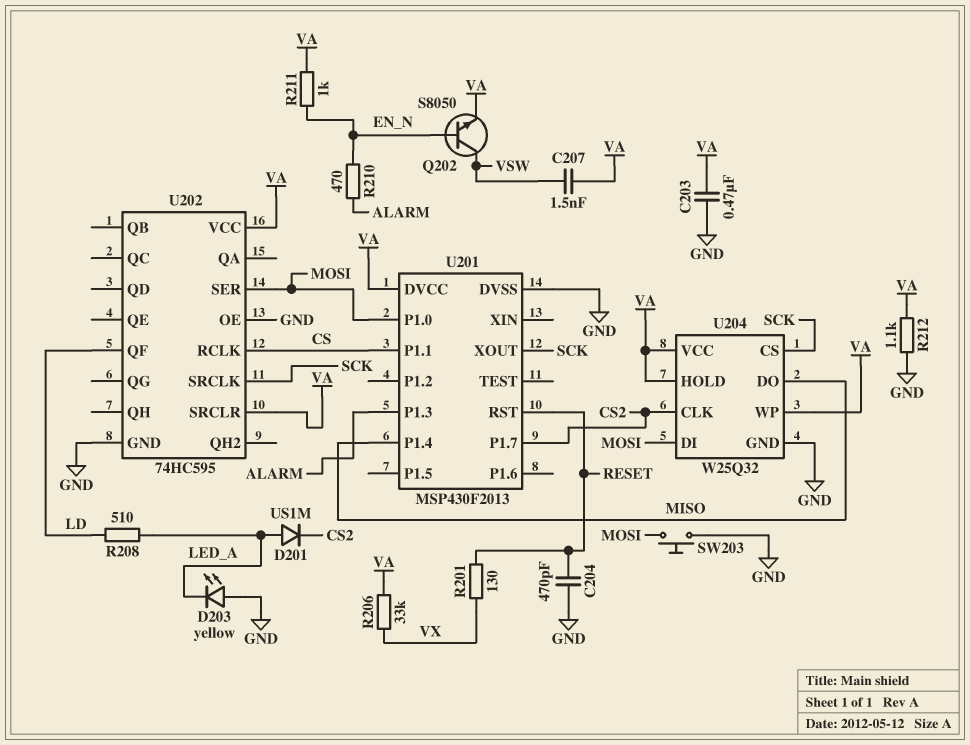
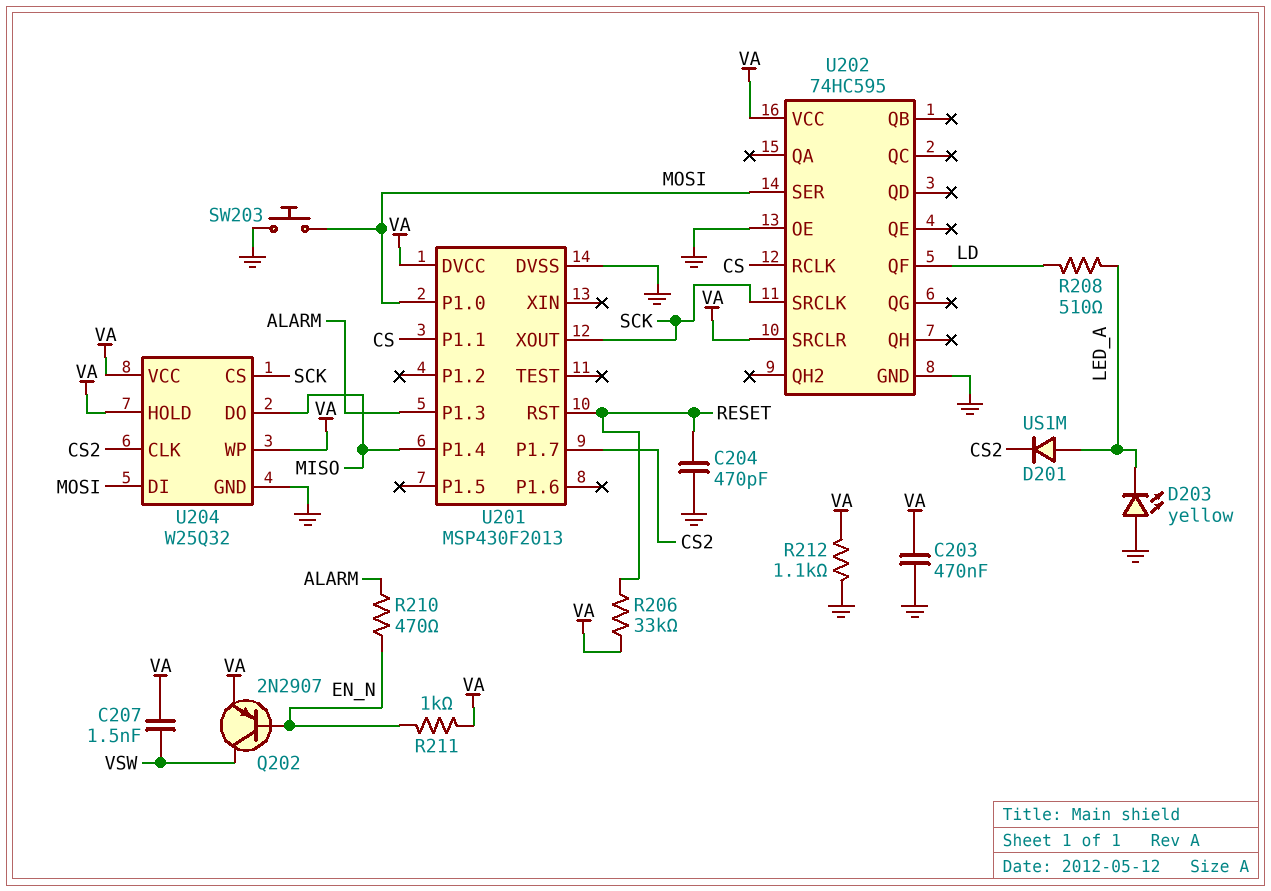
Q202: NPN S8050 (B EN_N, C VSW, E VA) -> PNP 2N2907 (B EN_N, C VSW, E VA)
R201: 130 (RESET, VX) -> none
R206: 33k (VA, VX) -> 33k (RESET, VA)

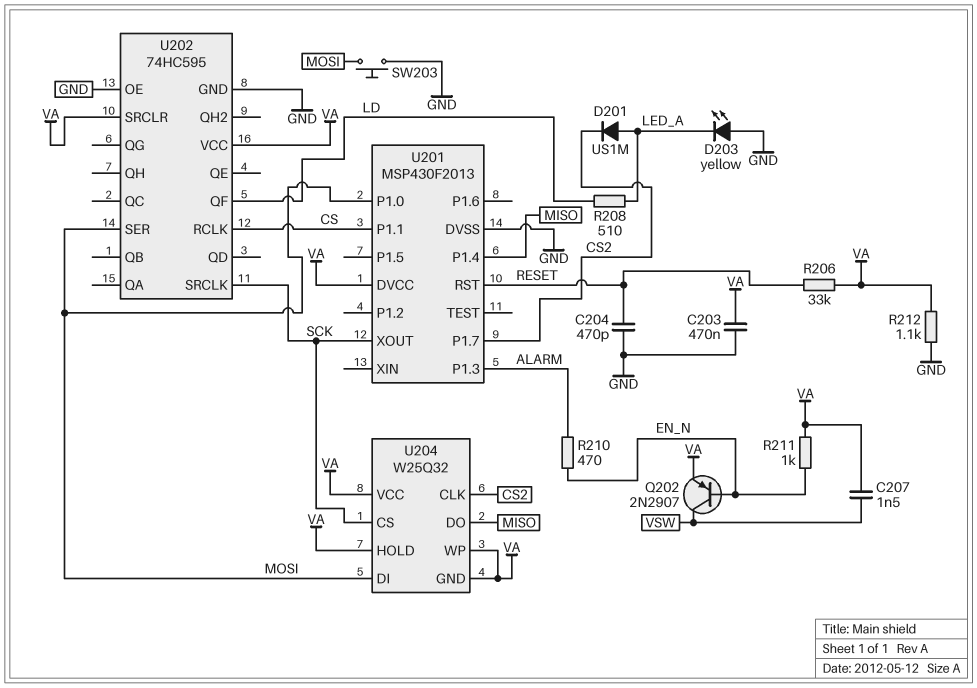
U204 pin GND: GND -> VA

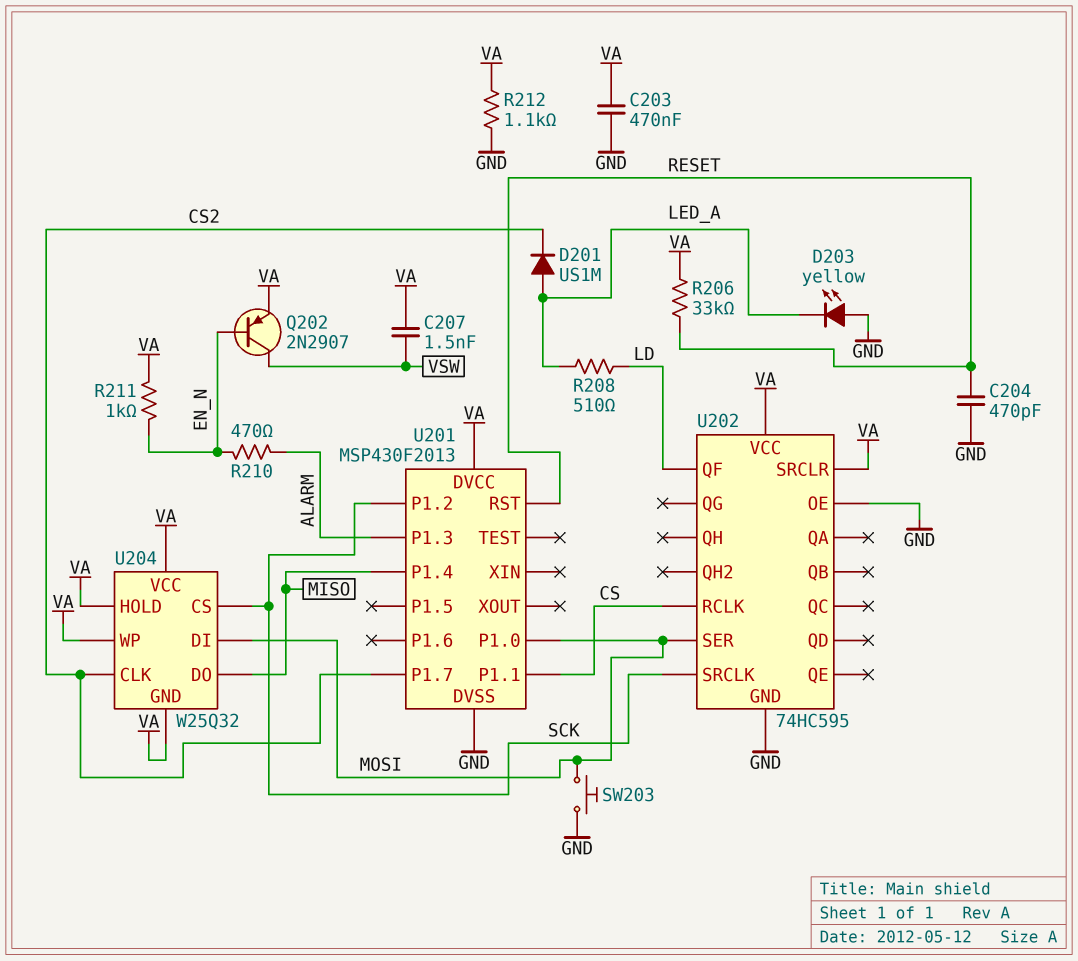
U201 pin P1.2: none -> SCK
U201 pin XOUT: SCK -> none

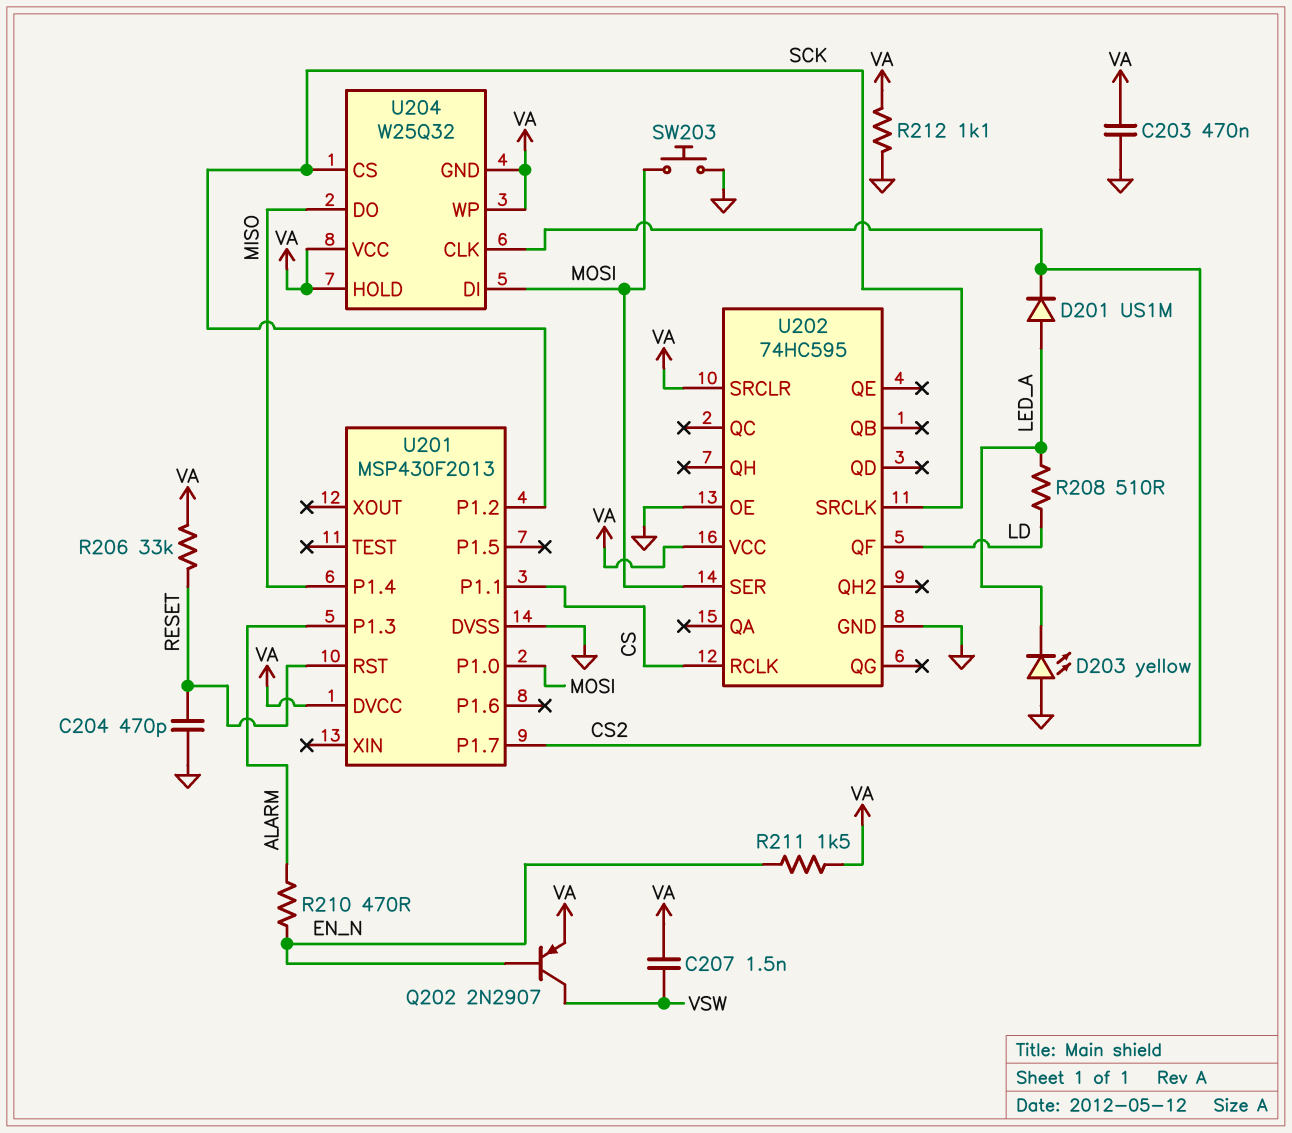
R211: 1k (EN_N, VA) -> 1.5k (EN_N, VA)

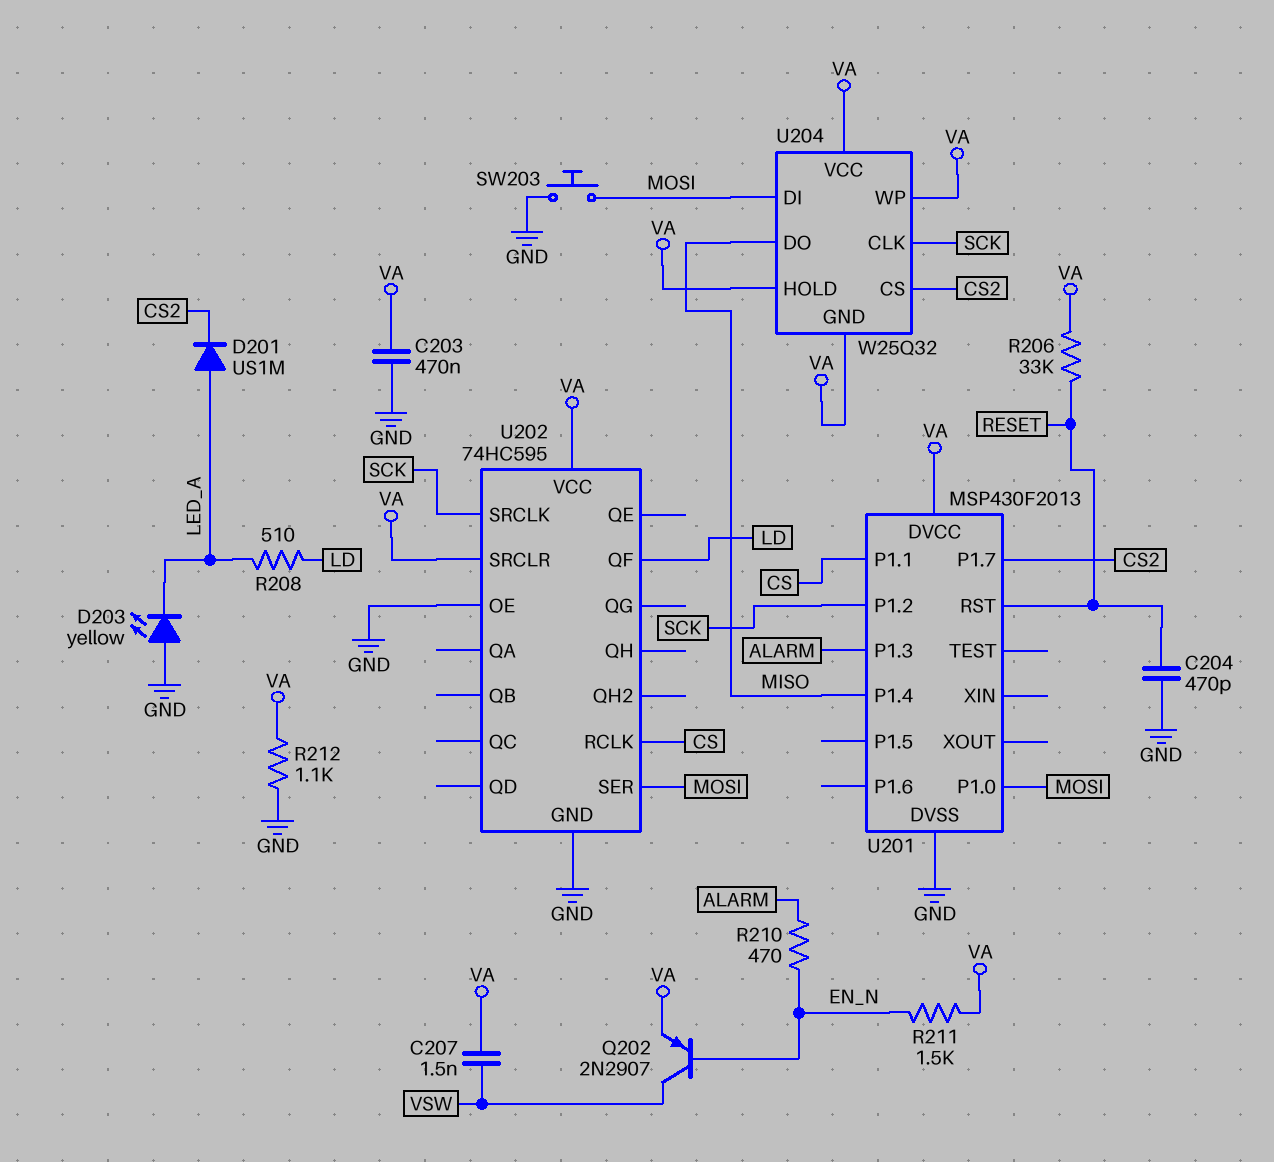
U204 pin CLK: CS2 -> SCK
U204 pin CS: SCK -> CS2

